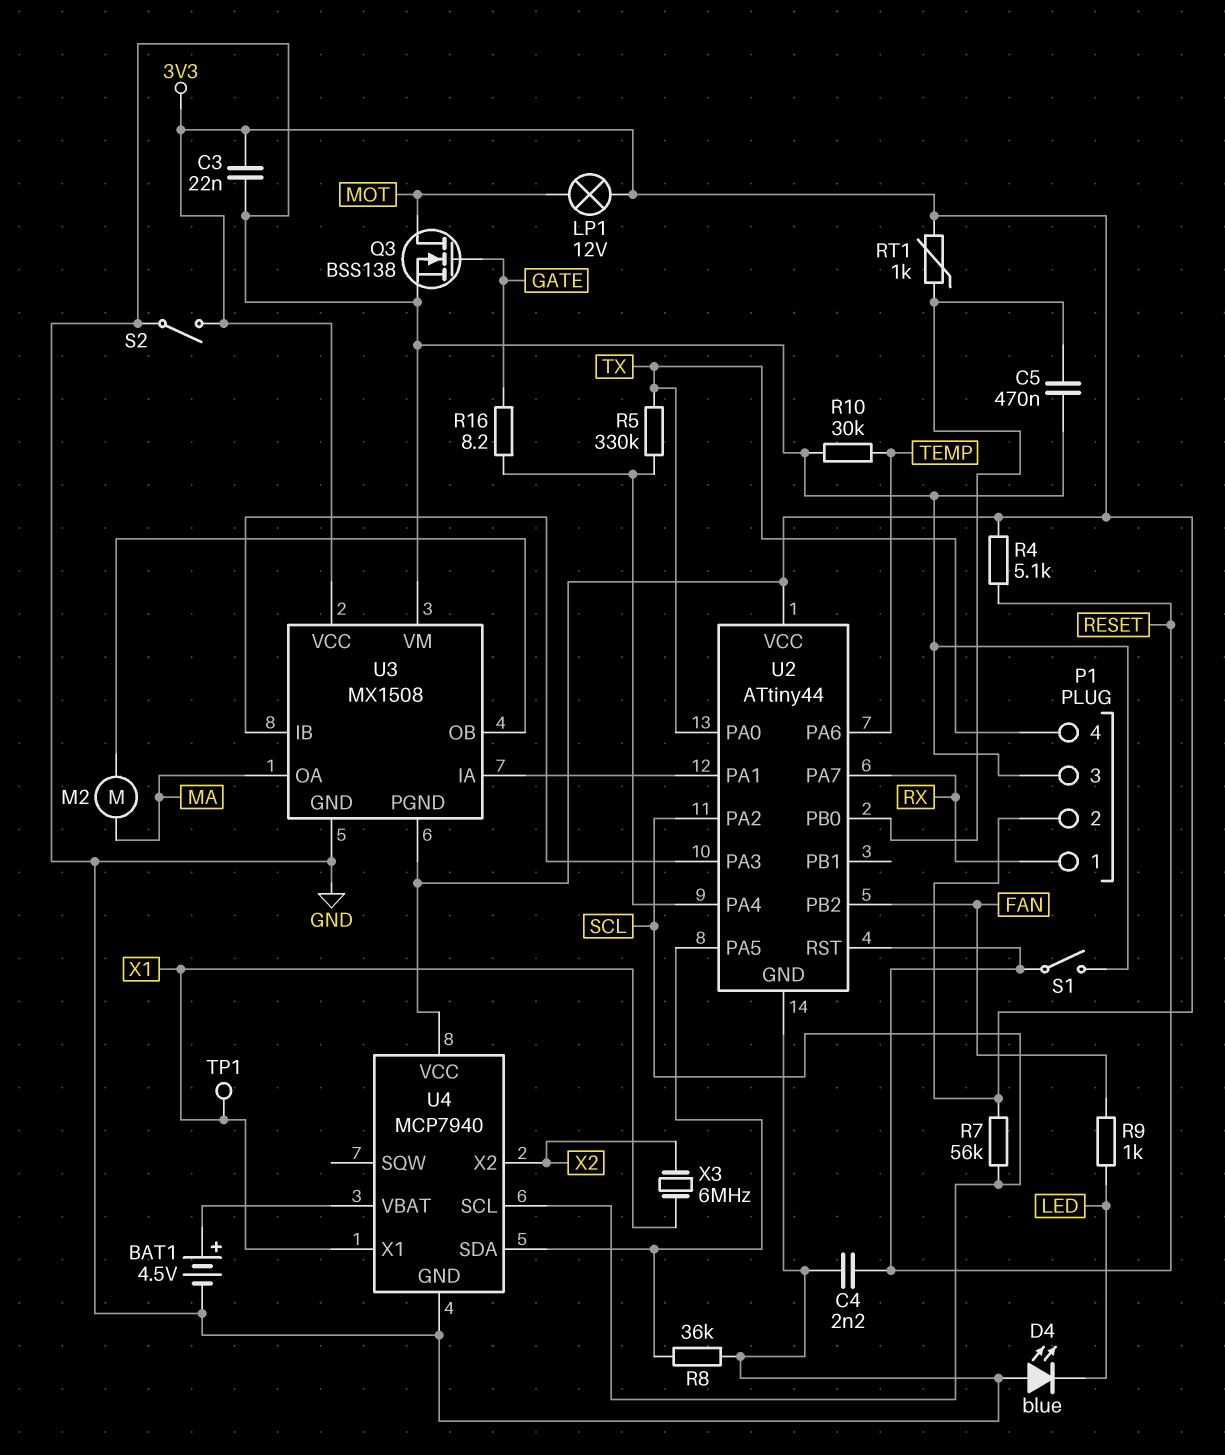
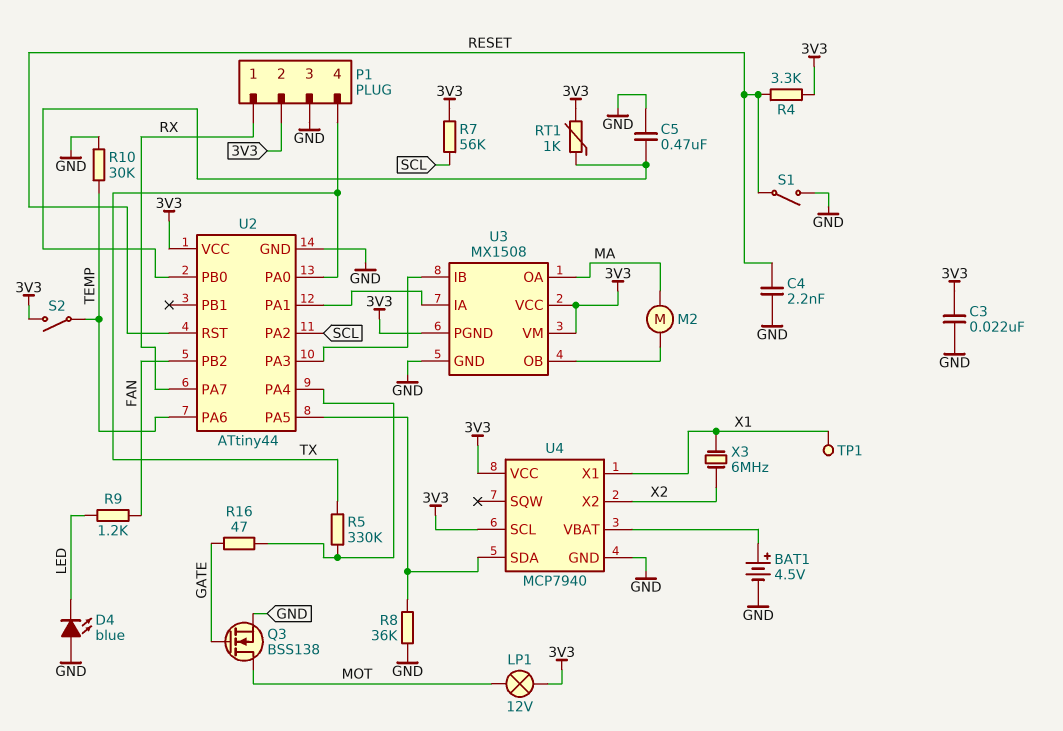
R4: 5.1k (3V3, RESET) -> 3.3k (3V3, RESET)
R9: 1k (FAN, LED) -> 1.2k (FAN, LED)
R16: 8.2 (GATE, U2/PA4) -> 47 (GATE, U2/PA4)
S2: switch (3V3, GND) -> switch (3V3, TEMP)
U3 pin VM: GND -> 3V3
U4 pin SCL: SCL -> 3V3

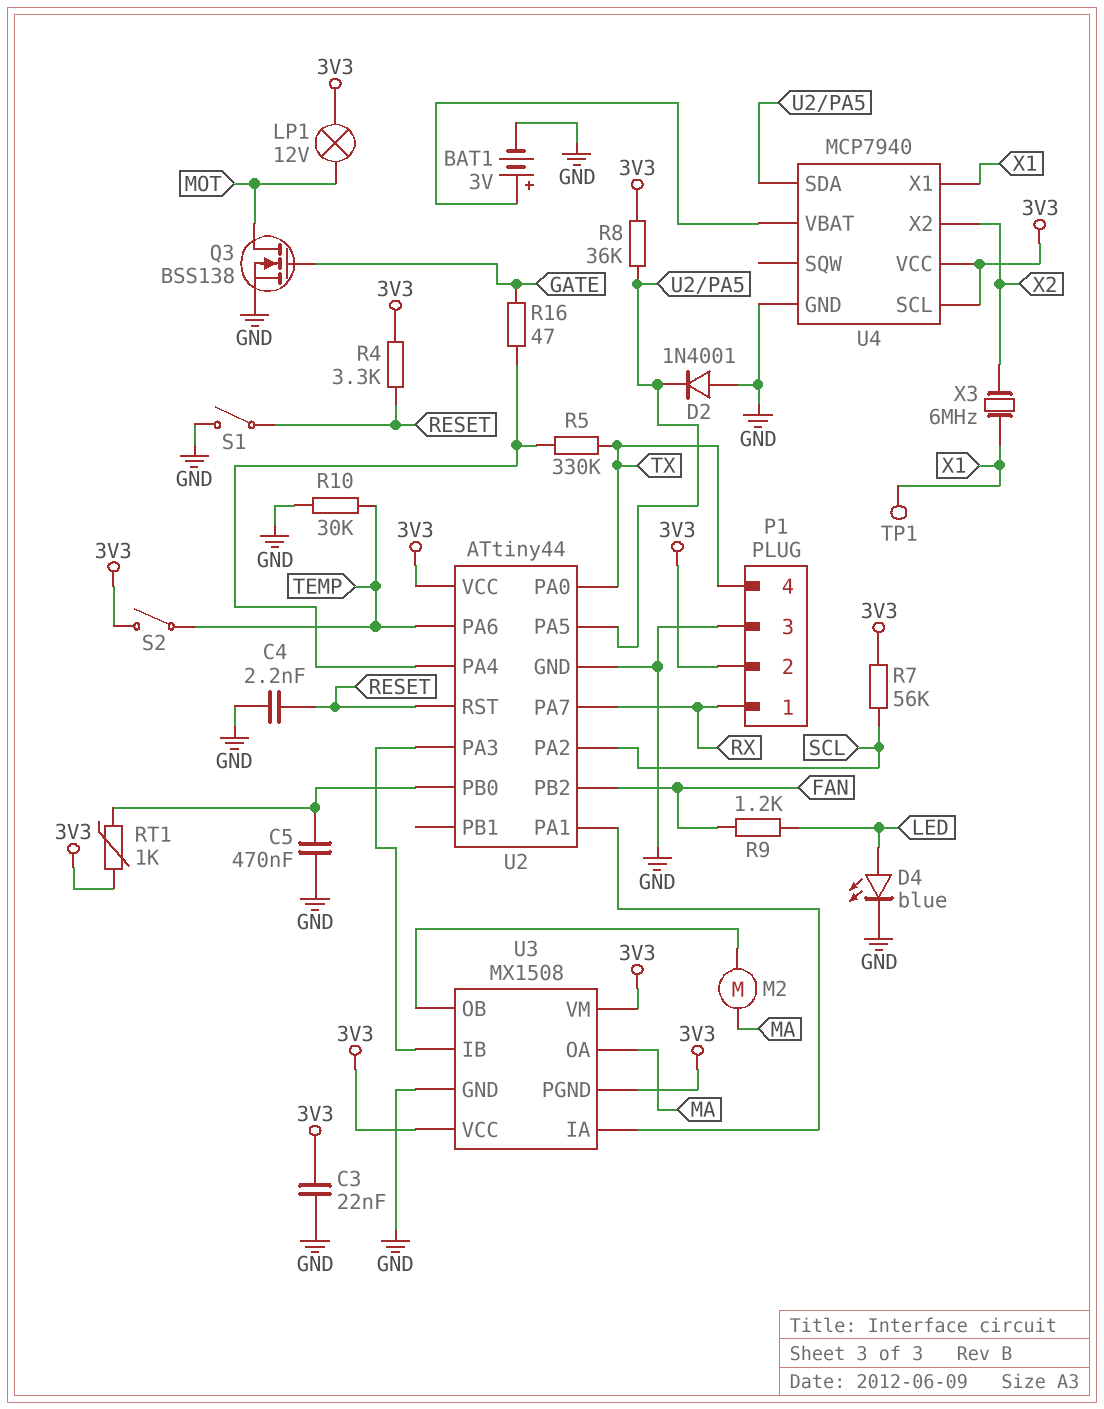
BAT1: 4.5V (plus U4/VBAT, minus GND) -> 3V (plus U4/VBAT, minus GND)
D2: none -> diode 1N4001 (A GND, K U2/PA5)
D4: LED blue (A GND, K LED) -> LED blue (A LED, K GND)
R8: 36k (GND, U2/PA5) -> 36k (3V3, U2/PA5)

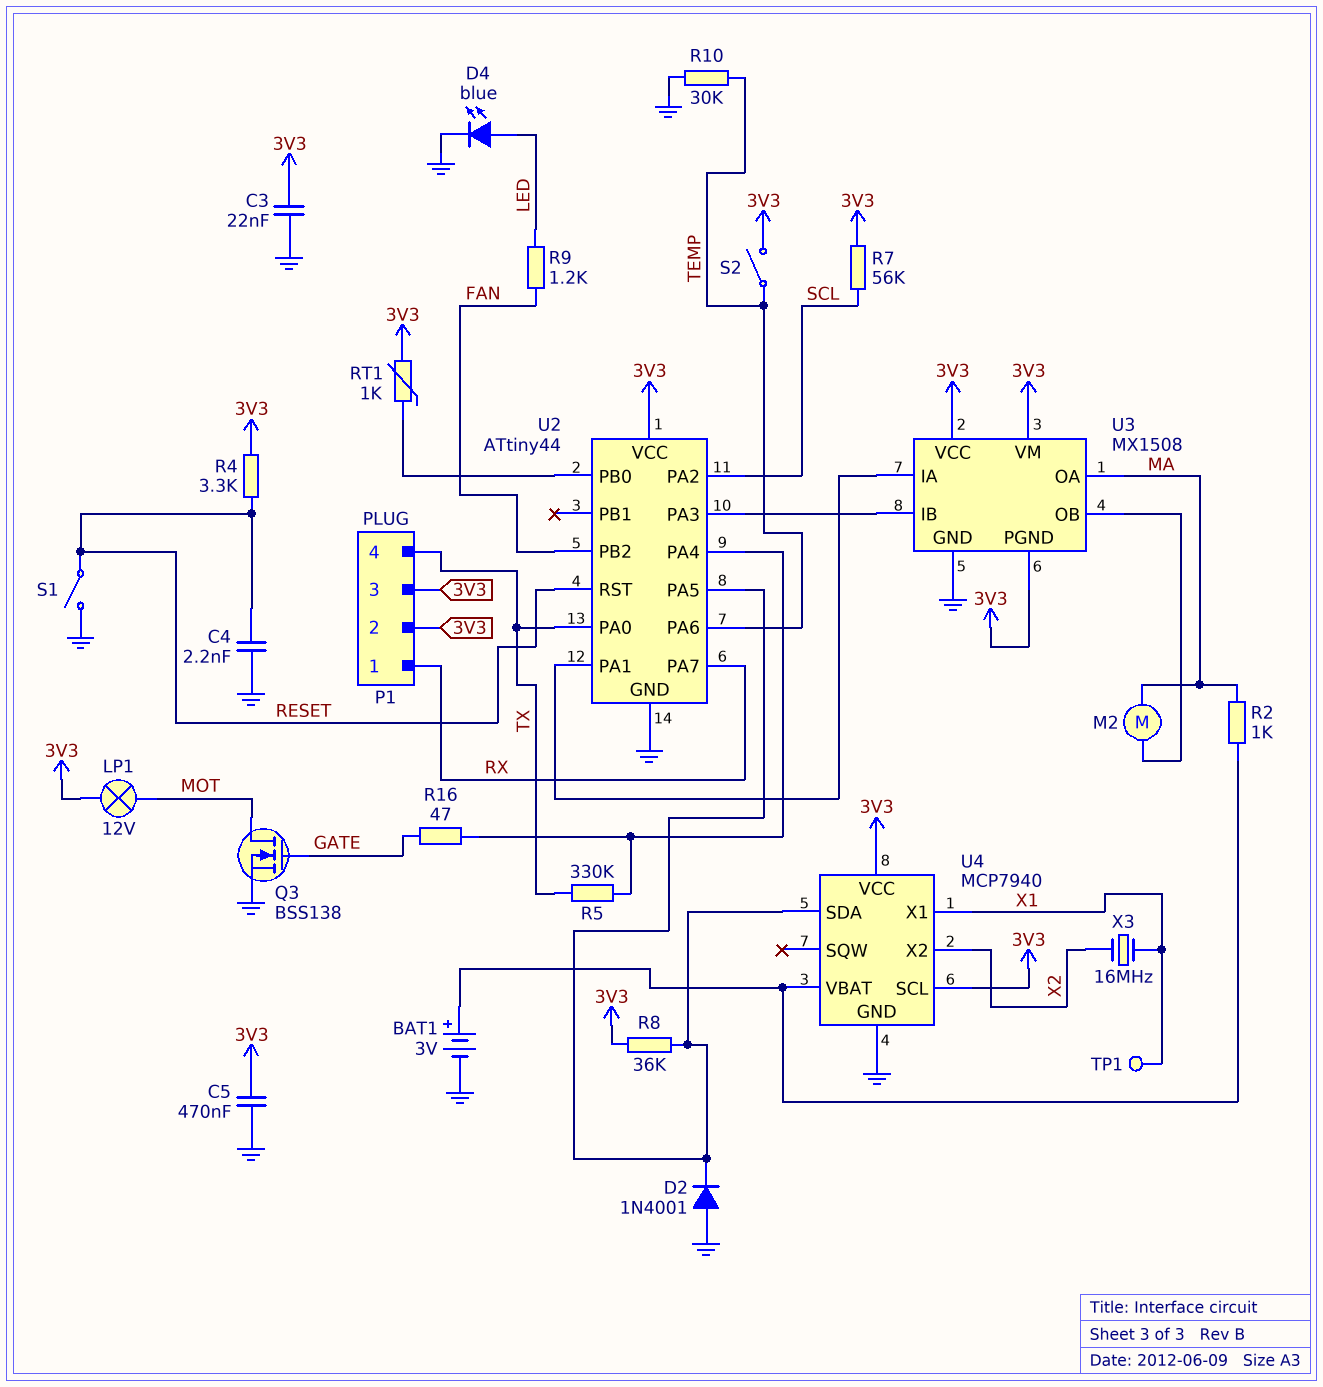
C5: 470nF (GND, U2/PB0) -> 470nF (3V3, GND)
P1 pin 3: GND -> 3V3
R2: none -> 1k (MA, U4/VBAT)
X3: 6MHz (X1, X2) -> 16MHz (X1, X2)

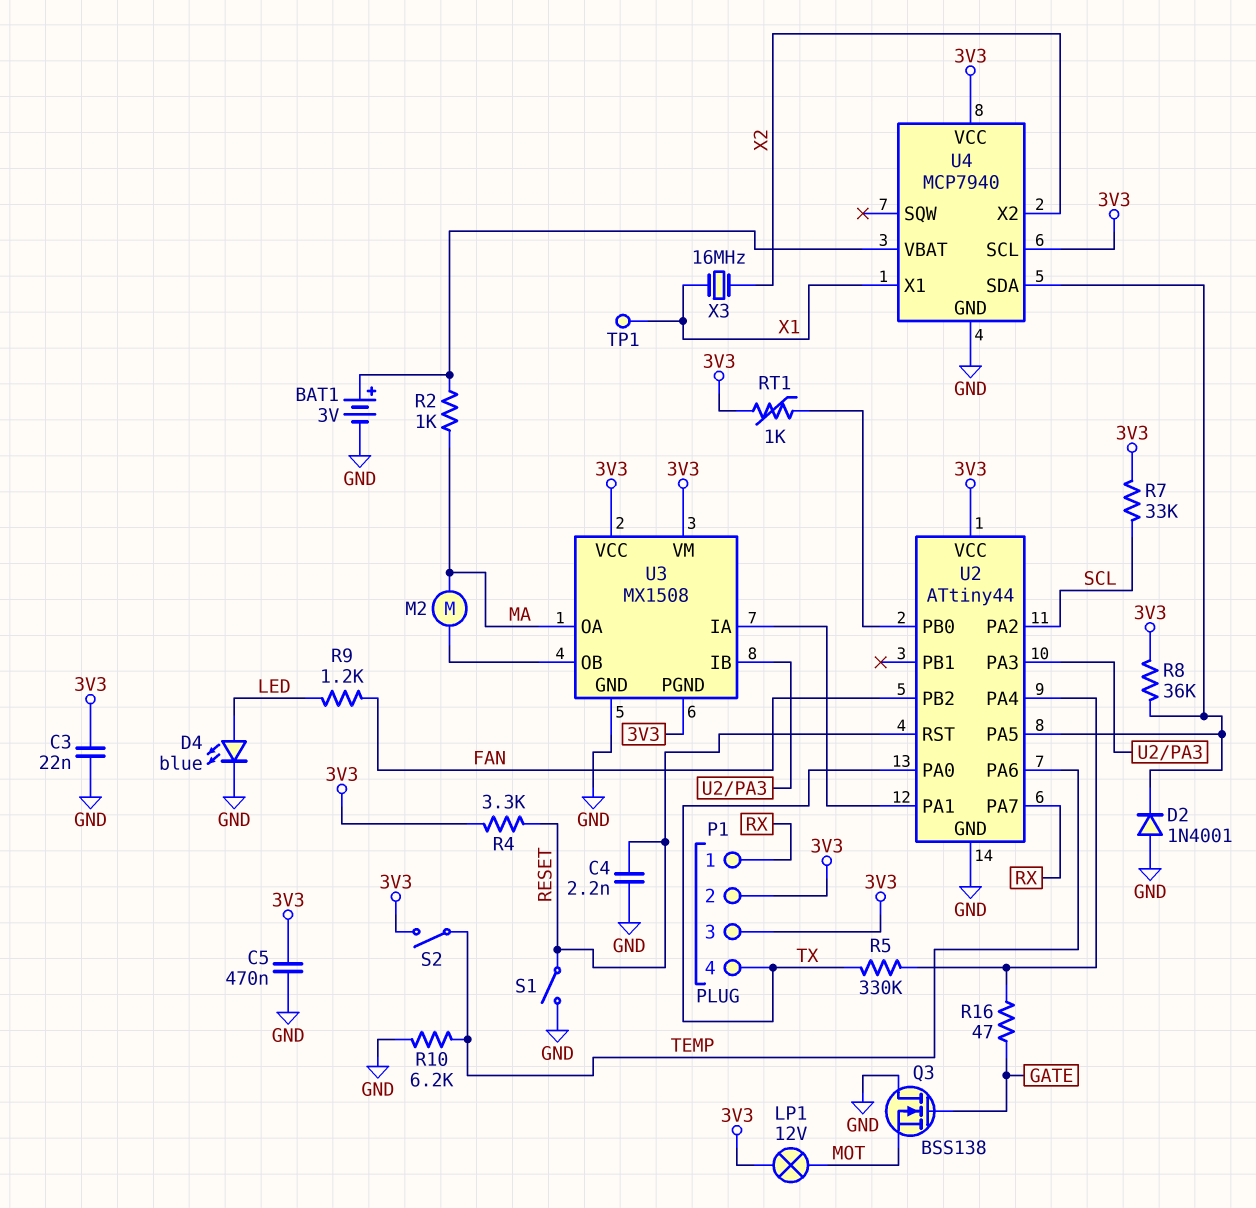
Q3: NMOS BSS138 (G GATE, D MOT, S GND) -> NMOS BSS138 (G GATE, D GND, S MOT)
R7: 56k (3V3, SCL) -> 33k (3V3, SCL)
R10: 30k (GND, TEMP) -> 6.2k (GND, TEMP)

